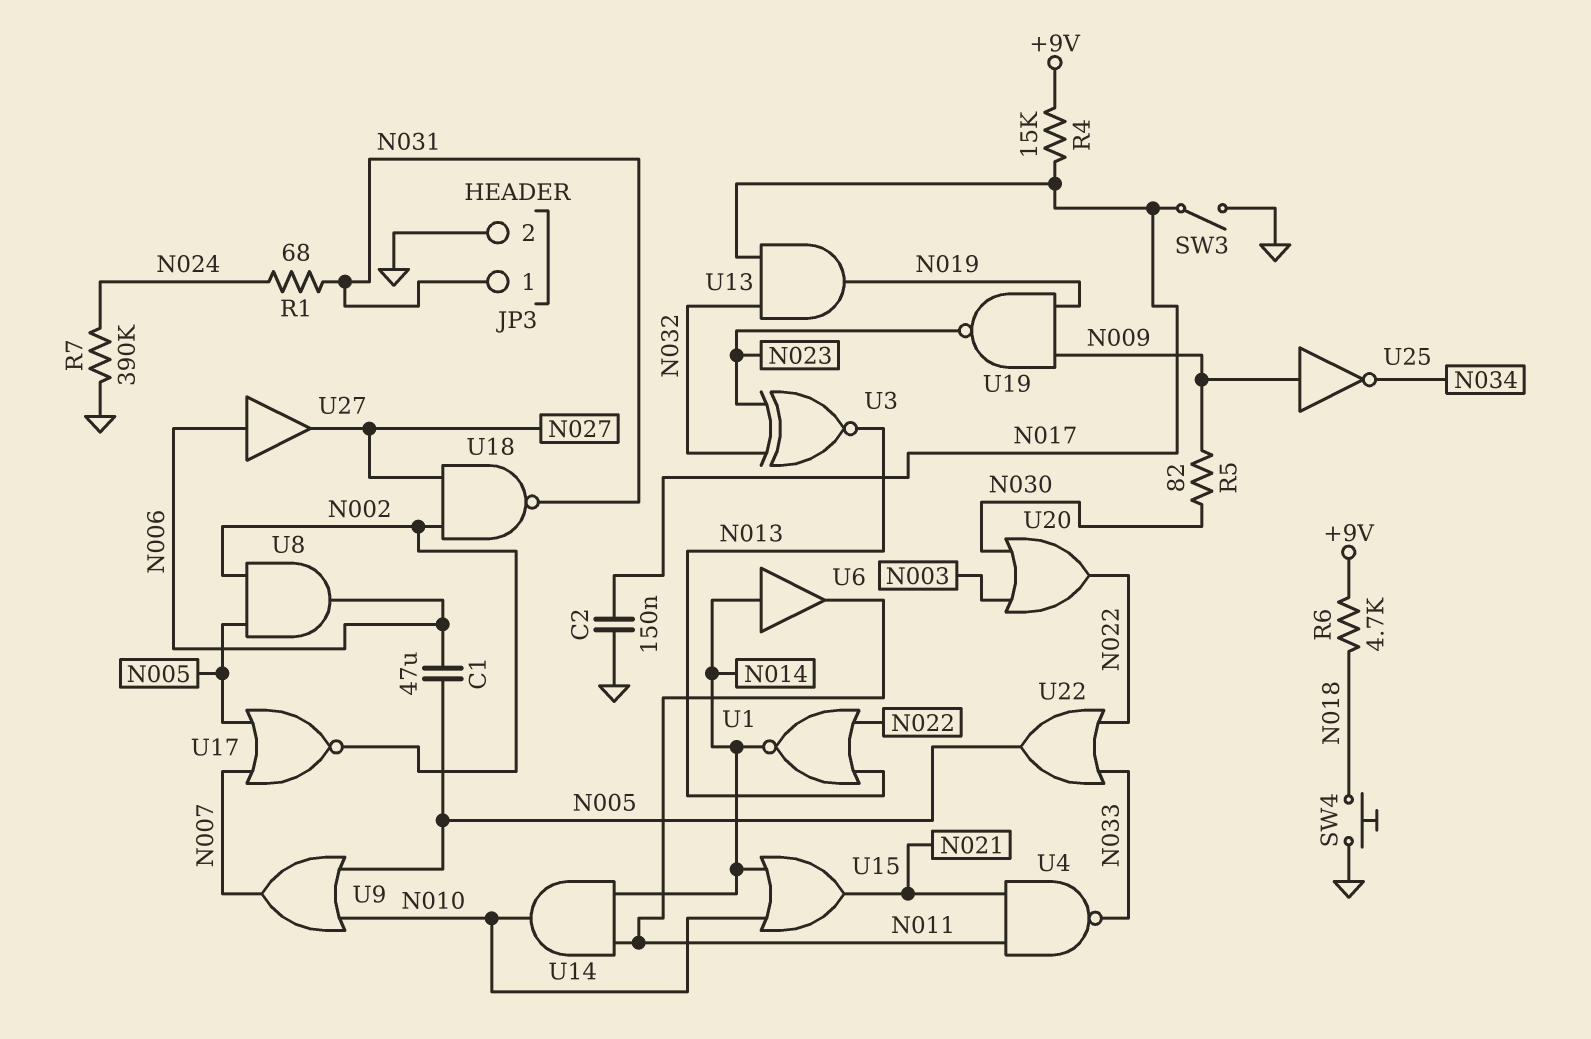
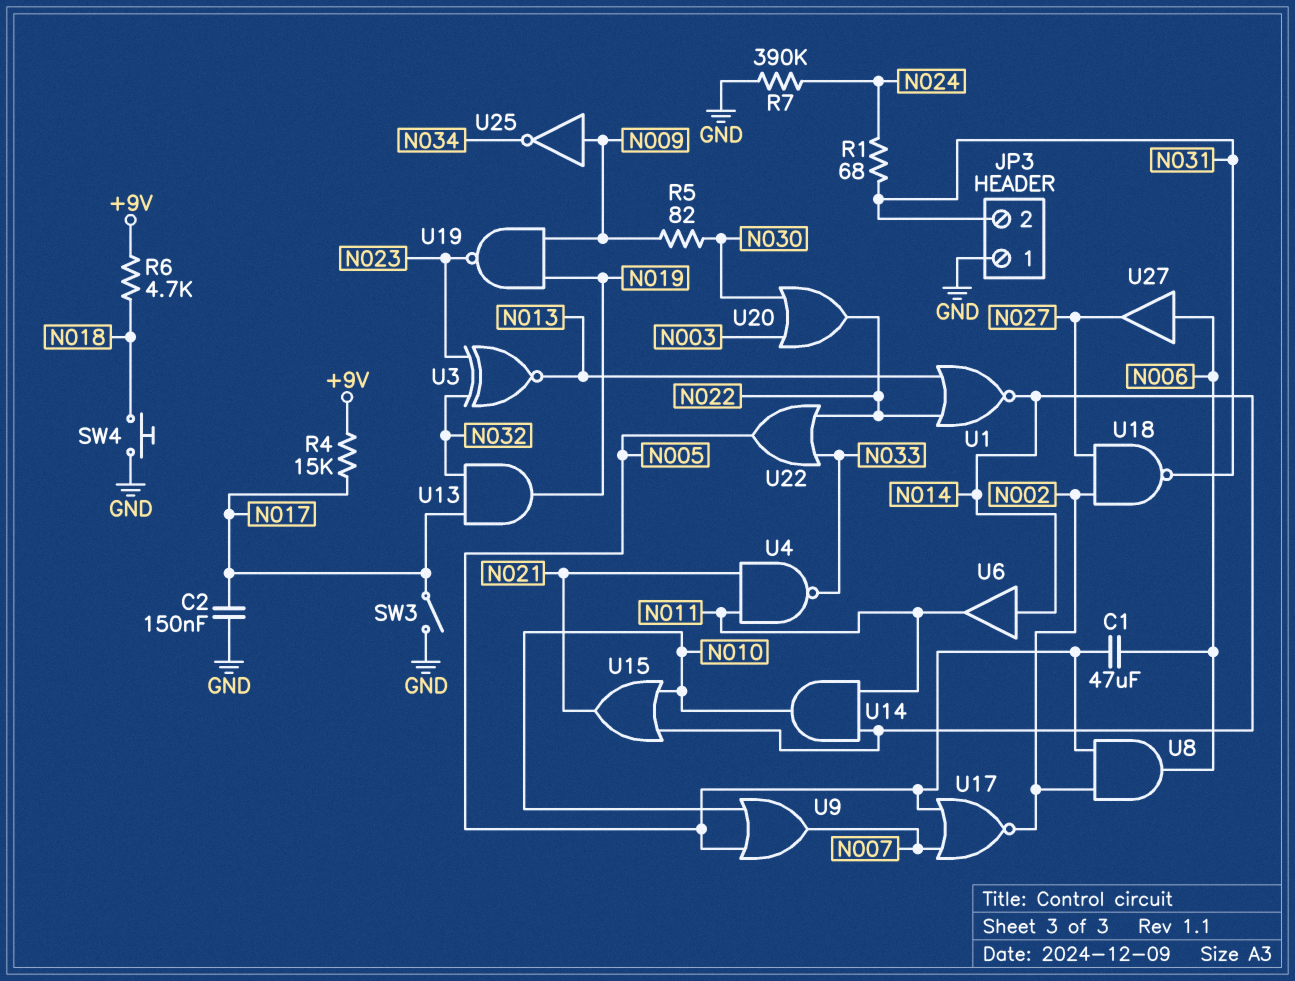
JP3 pin 1: N031 -> GND
JP3 pin 2: GND -> N031

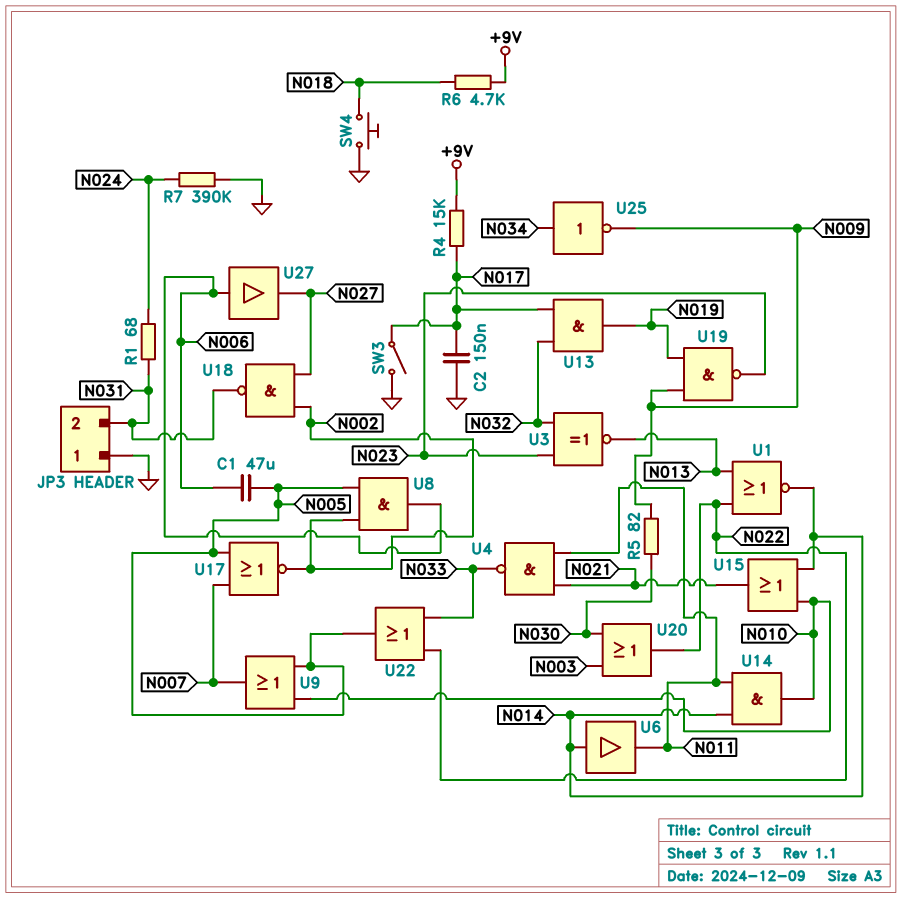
U25: NOT (in N009, out N034) -> NOT (in N034, out N009)

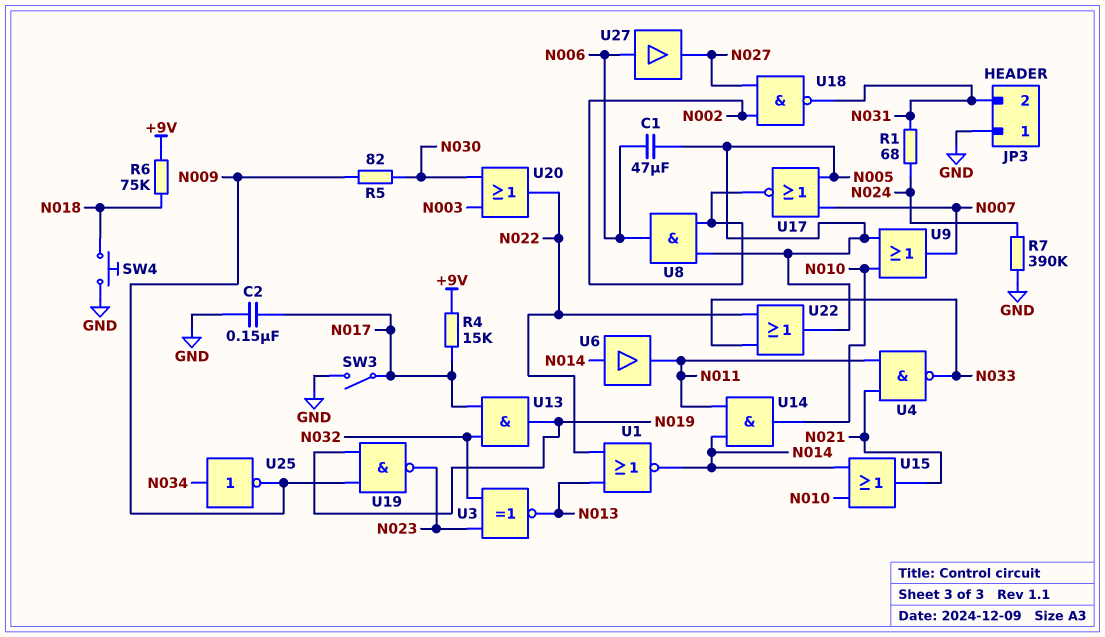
R6: 4.7k (+9V, N018) -> 75k (+9V, N018)

